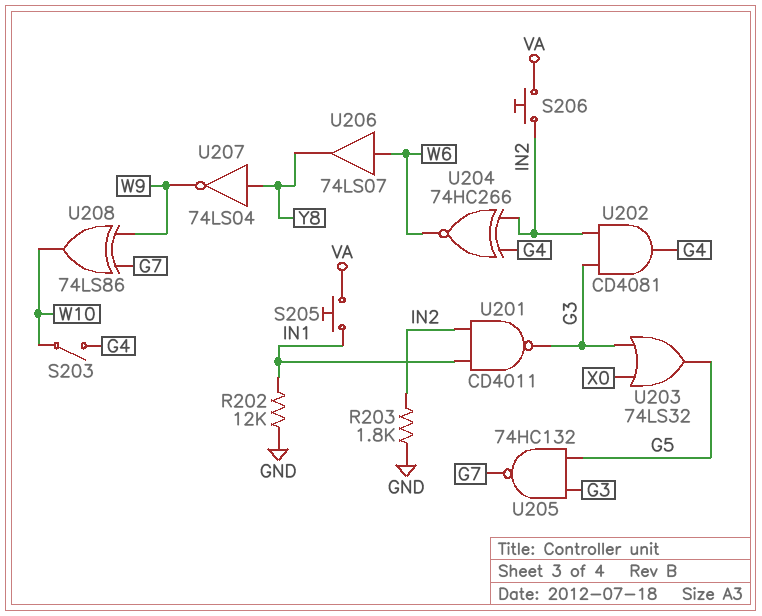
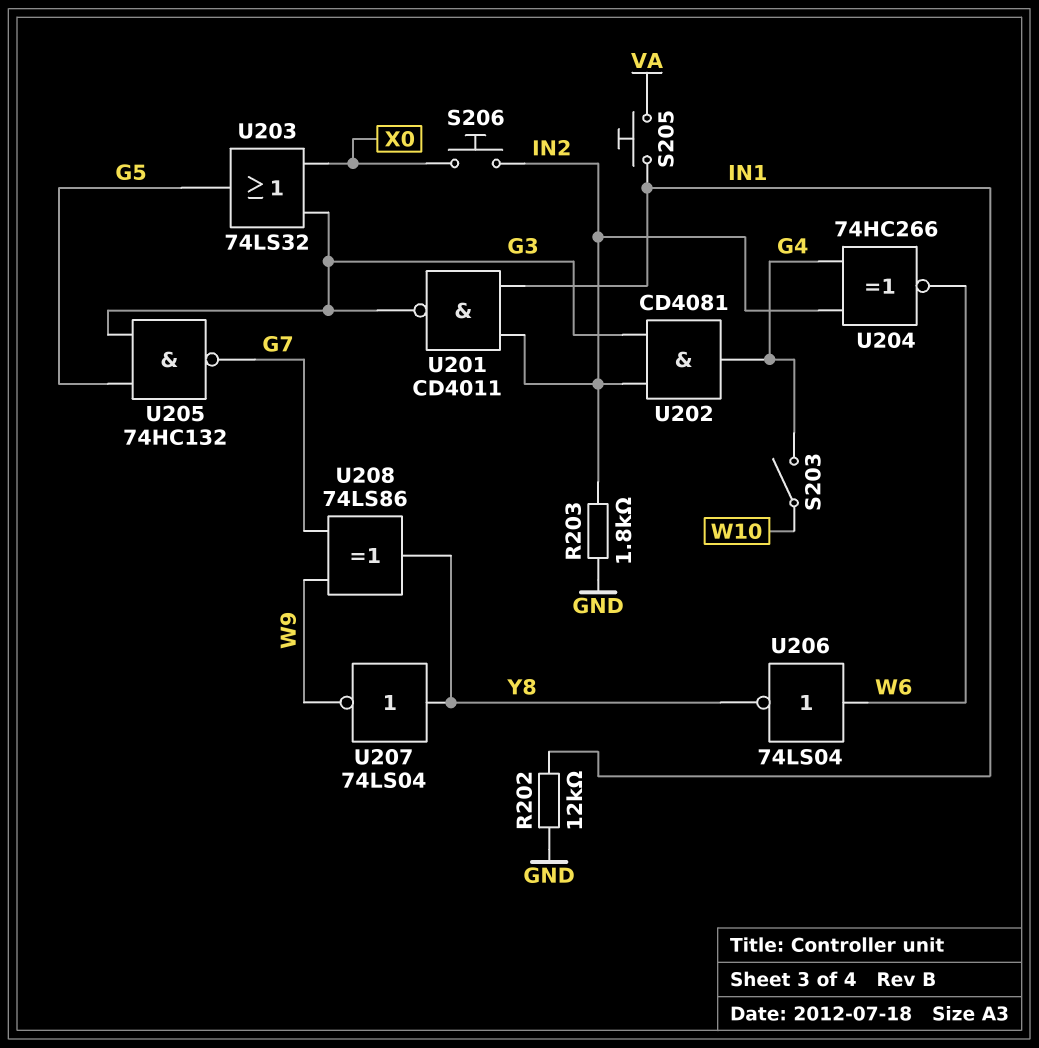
S206: button (IN2, VA) -> button (IN2, X0)
U206: buffer 74LS07 (in W6, out Y8) -> NOT 74LS04 (in W6, out Y8)
U208: XOR 74LS86 (in G7, in W9, out W10) -> XOR 74LS86 (in G7, in W9, out Y8)

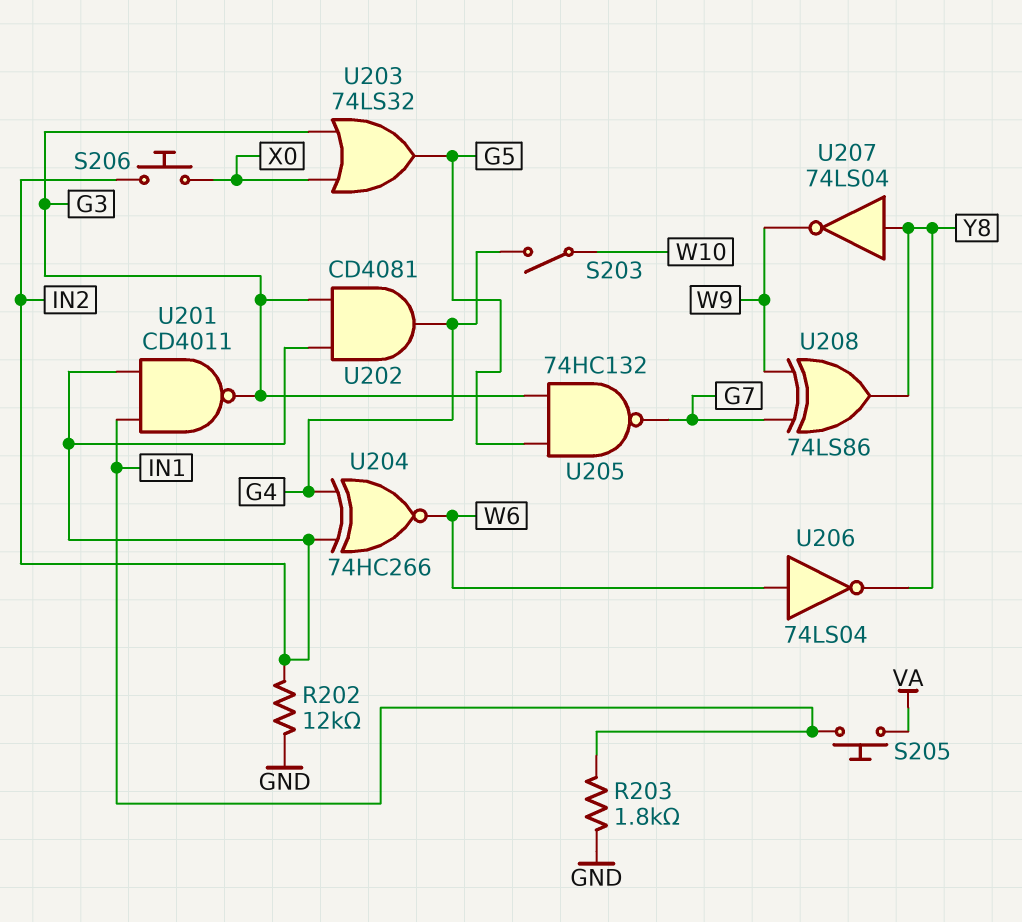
R202: 12k (GND, IN1) -> 12k (GND, IN2)
R203: 1.8k (GND, IN2) -> 1.8k (GND, IN1)

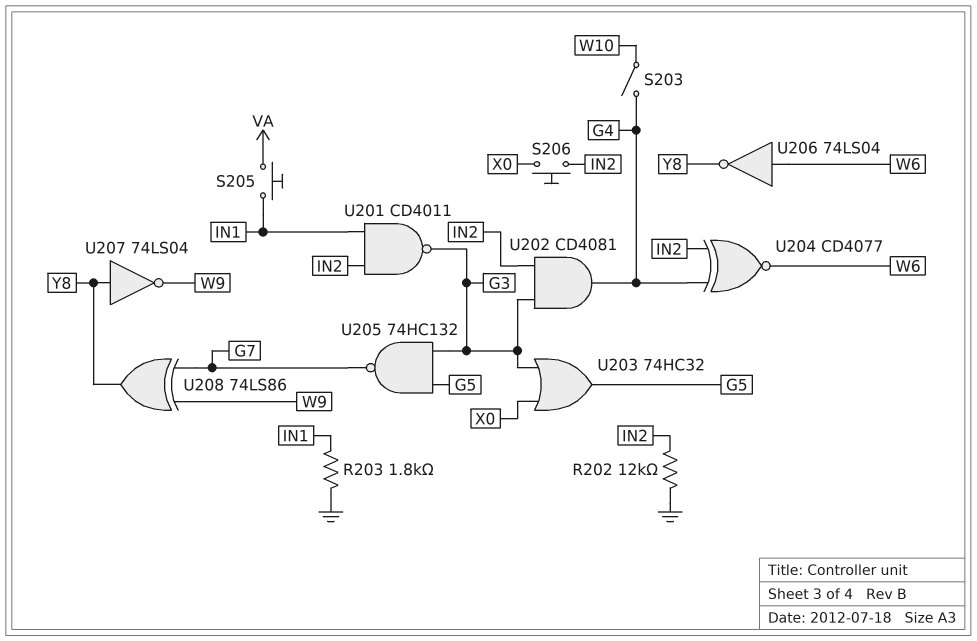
U203: OR 74LS32 (in G3, in X0, out G5) -> OR 74HC32 (in G3, in X0, out G5)
U204: XNOR 74HC266 (in G4, in IN2, out W6) -> XNOR CD4077 (in G4, in IN2, out W6)

